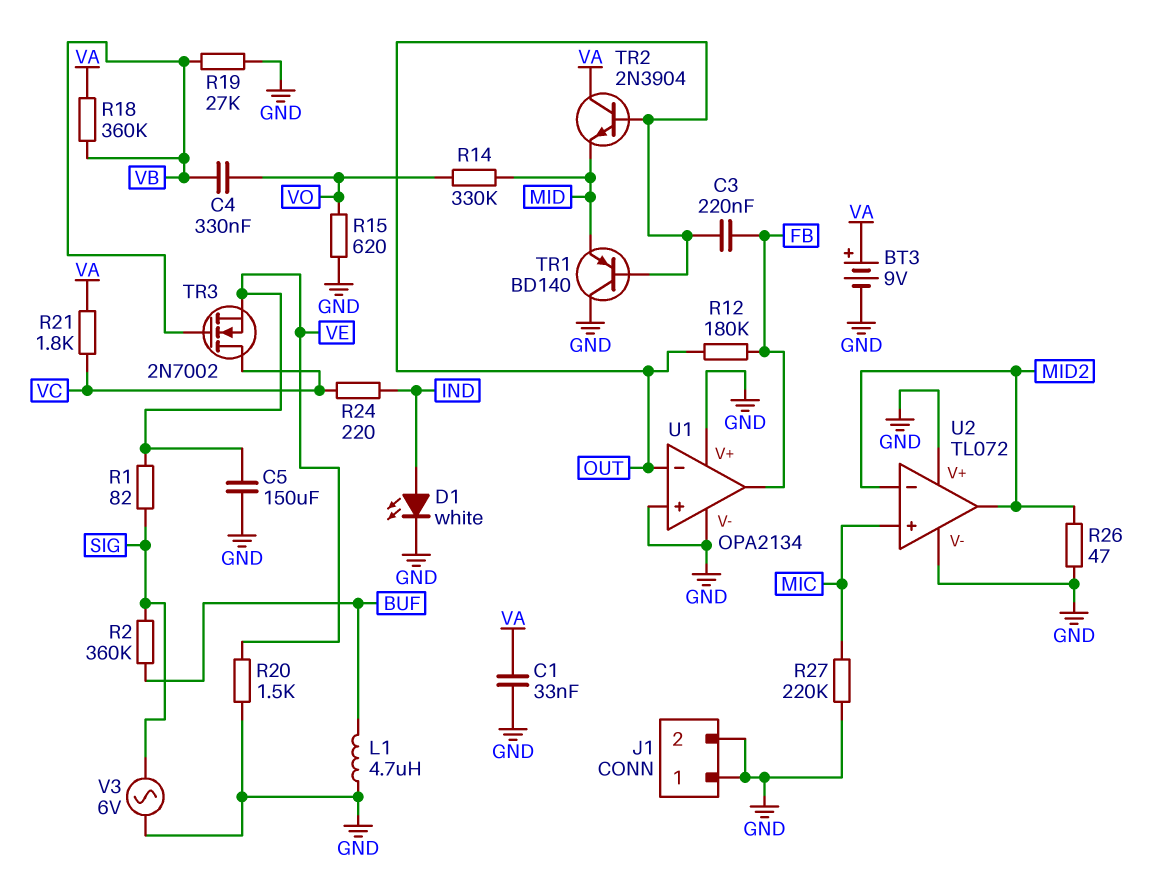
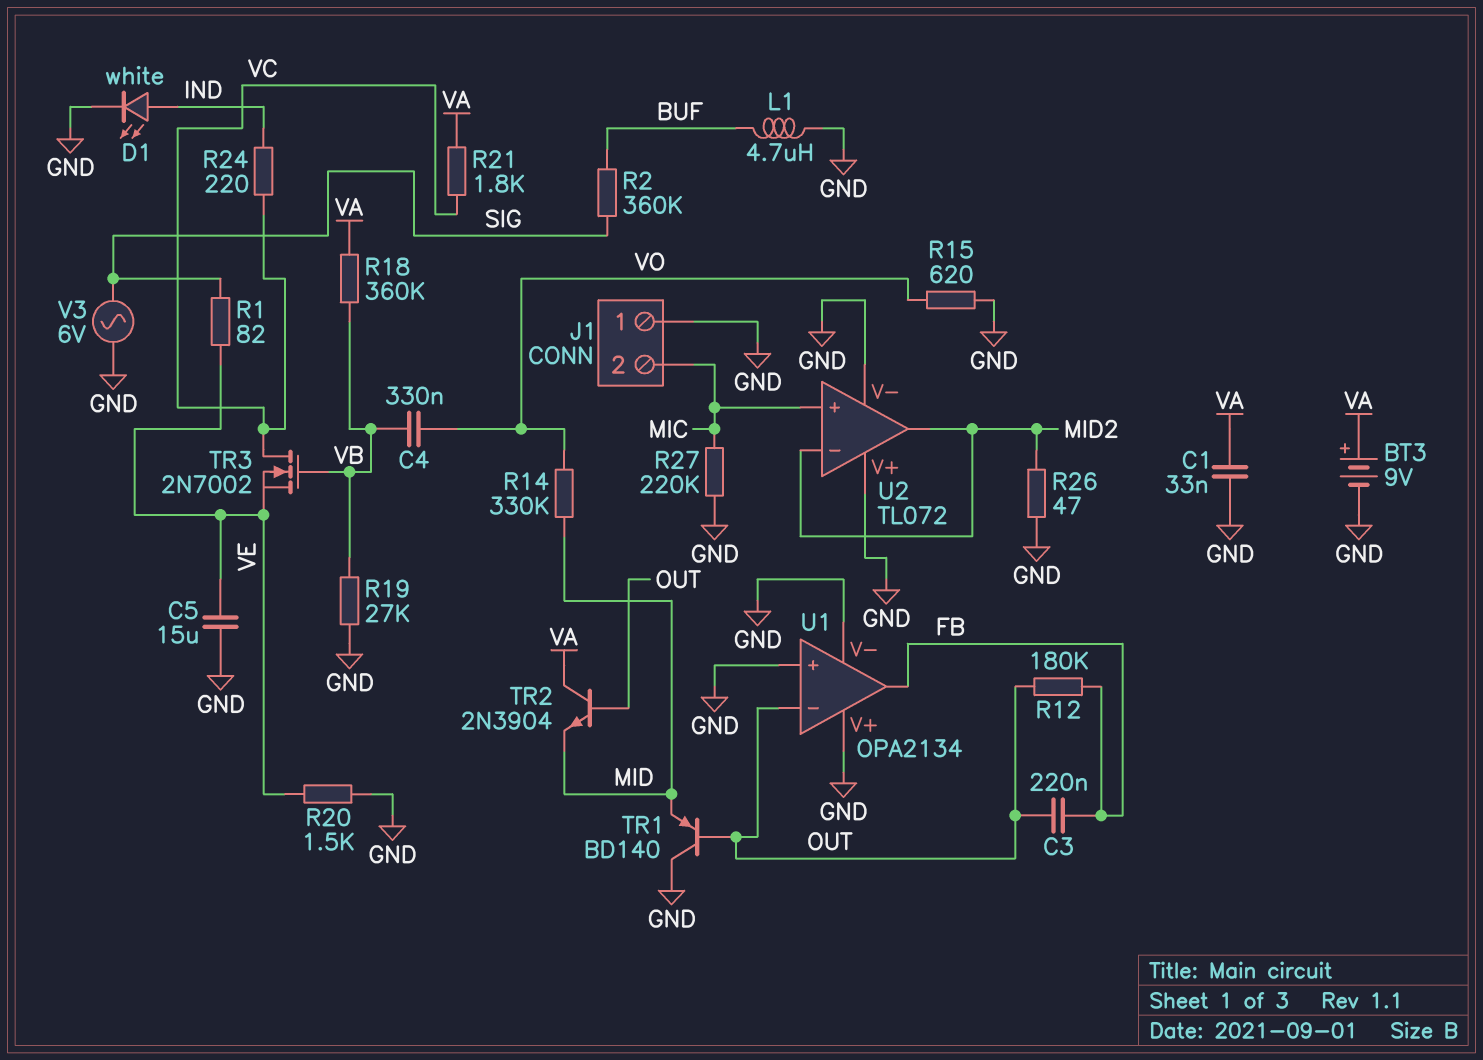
C5: 150uF (GND, VE) -> 15uF (GND, VE)
J1 pin 2: GND -> MIC

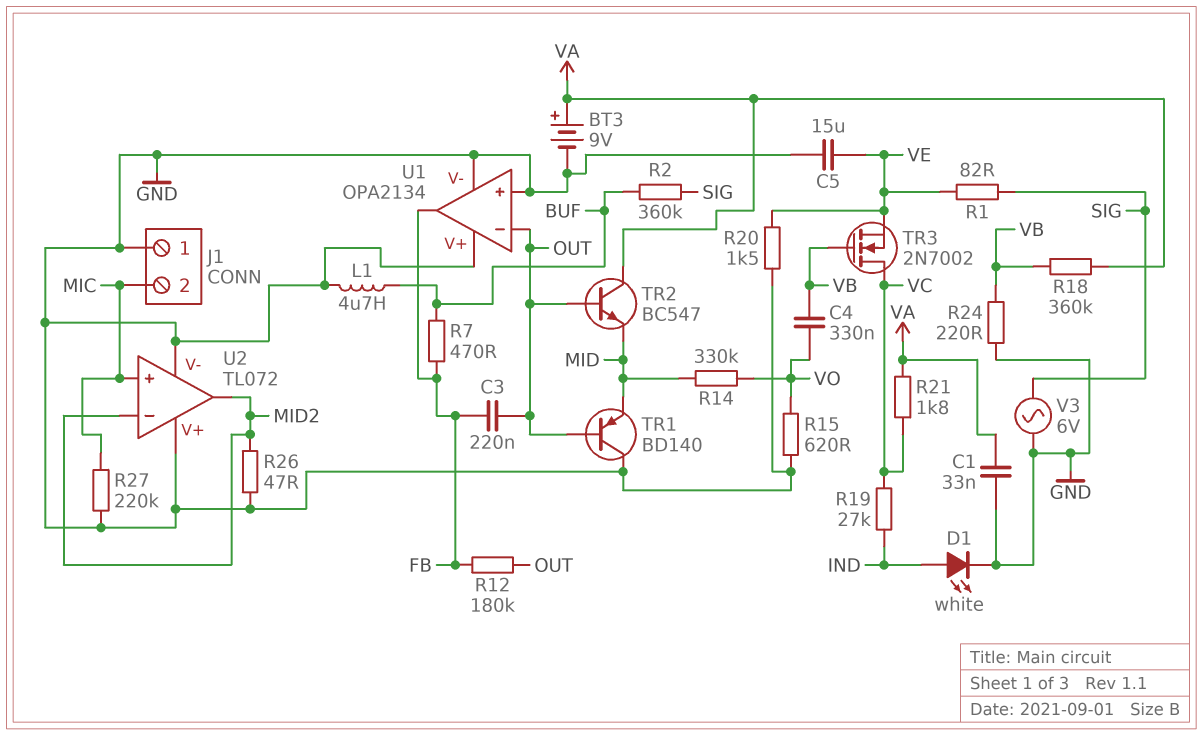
R7: none -> 470 (BUF, FB)
R19: 27k (GND, VB) -> 27k (IND, VC)
R24: 220 (IND, VC) -> 220 (GND, VB)
TR2: NPN 2N3904 (B OUT, C VA, E MID) -> NPN BC547 (B OUT, C VA, E MID)

